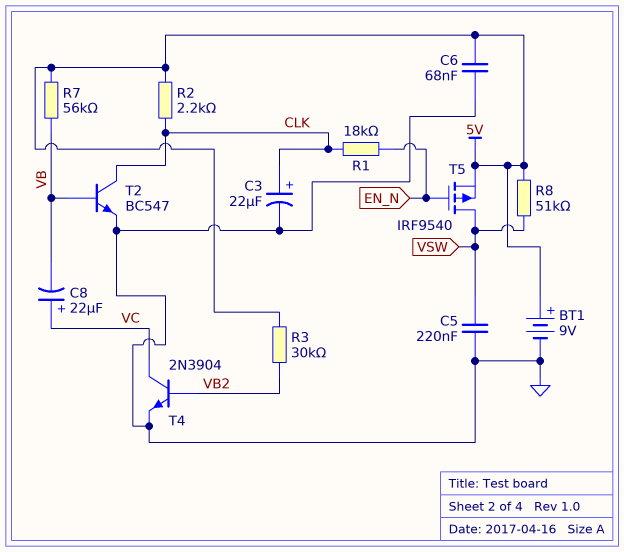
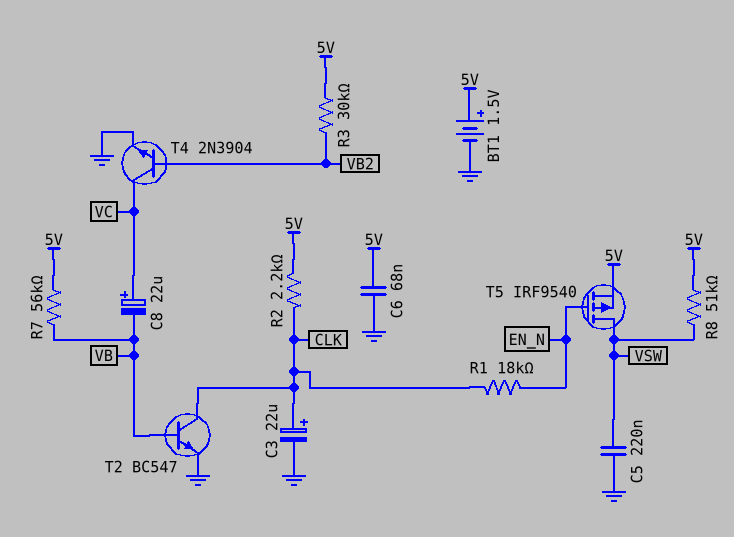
BT1: 9V (plus 5V, minus GND) -> 1.5V (plus 5V, minus GND)

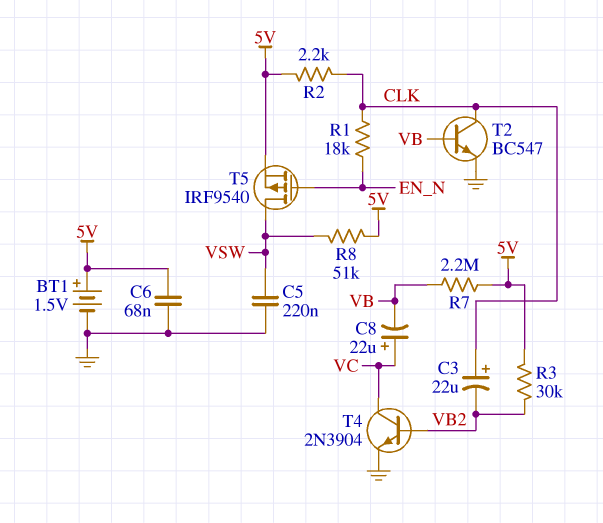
C3: 22uF (plus CLK, minus GND) -> 22uF (plus CLK, minus VB2)
R7: 56k (5V, VB) -> 2.2M (5V, VB)

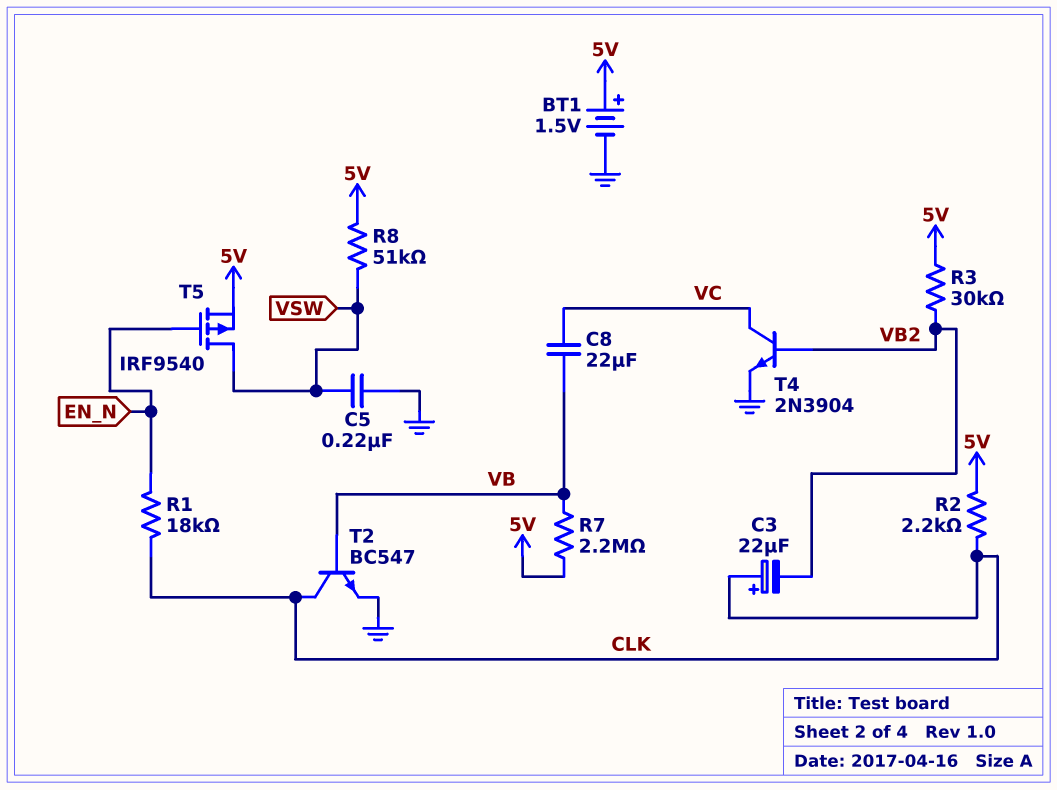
C6: 68nF (5V, GND) -> none
C8: 22uF (plus VC, minus VB) -> 22uF (VB, VC)

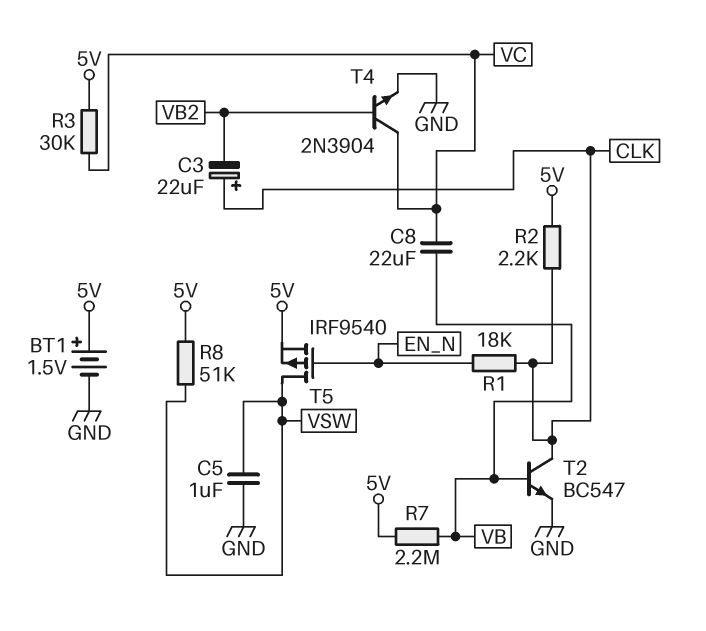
C5: 220nF (GND, VSW) -> 1uF (GND, VSW)
R3: 30k (5V, VB2) -> 30k (5V, VC)

